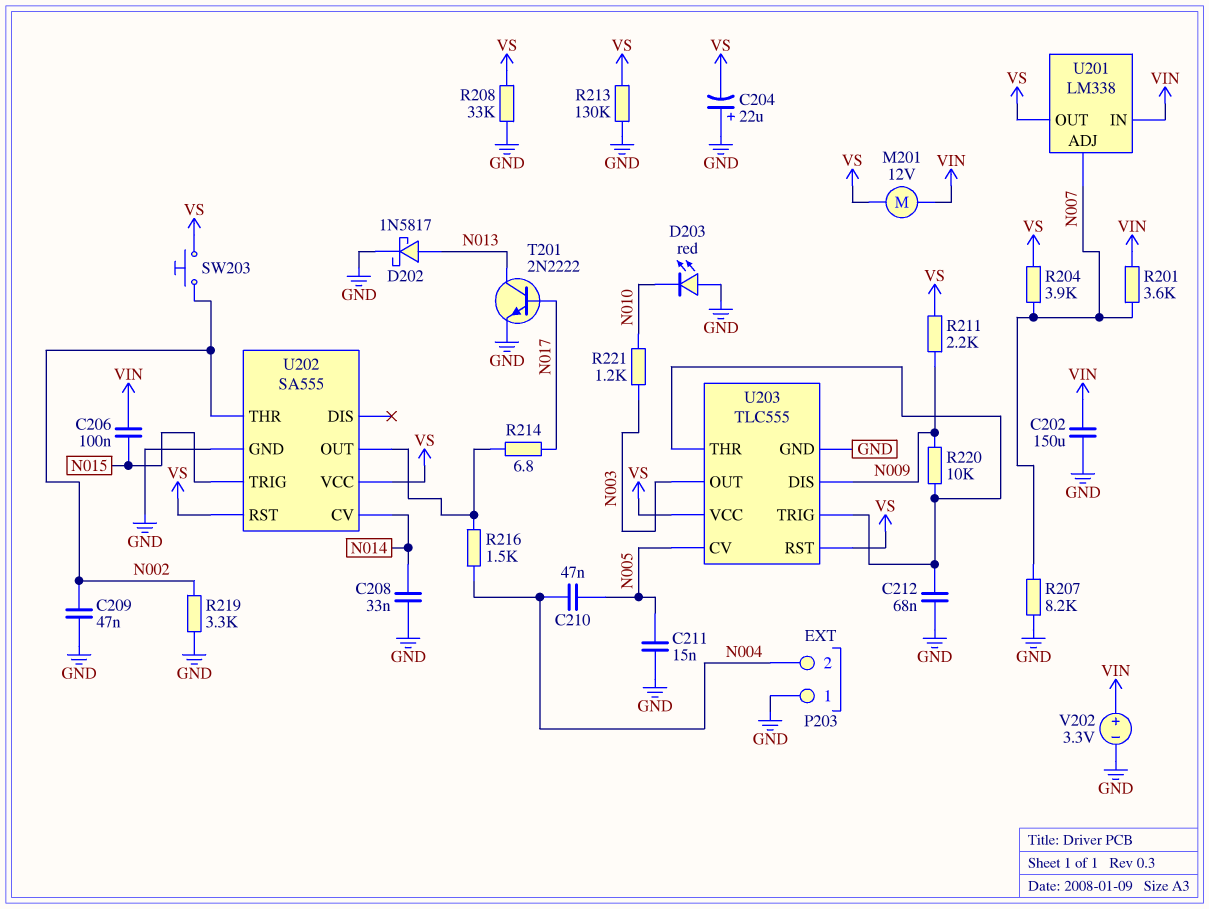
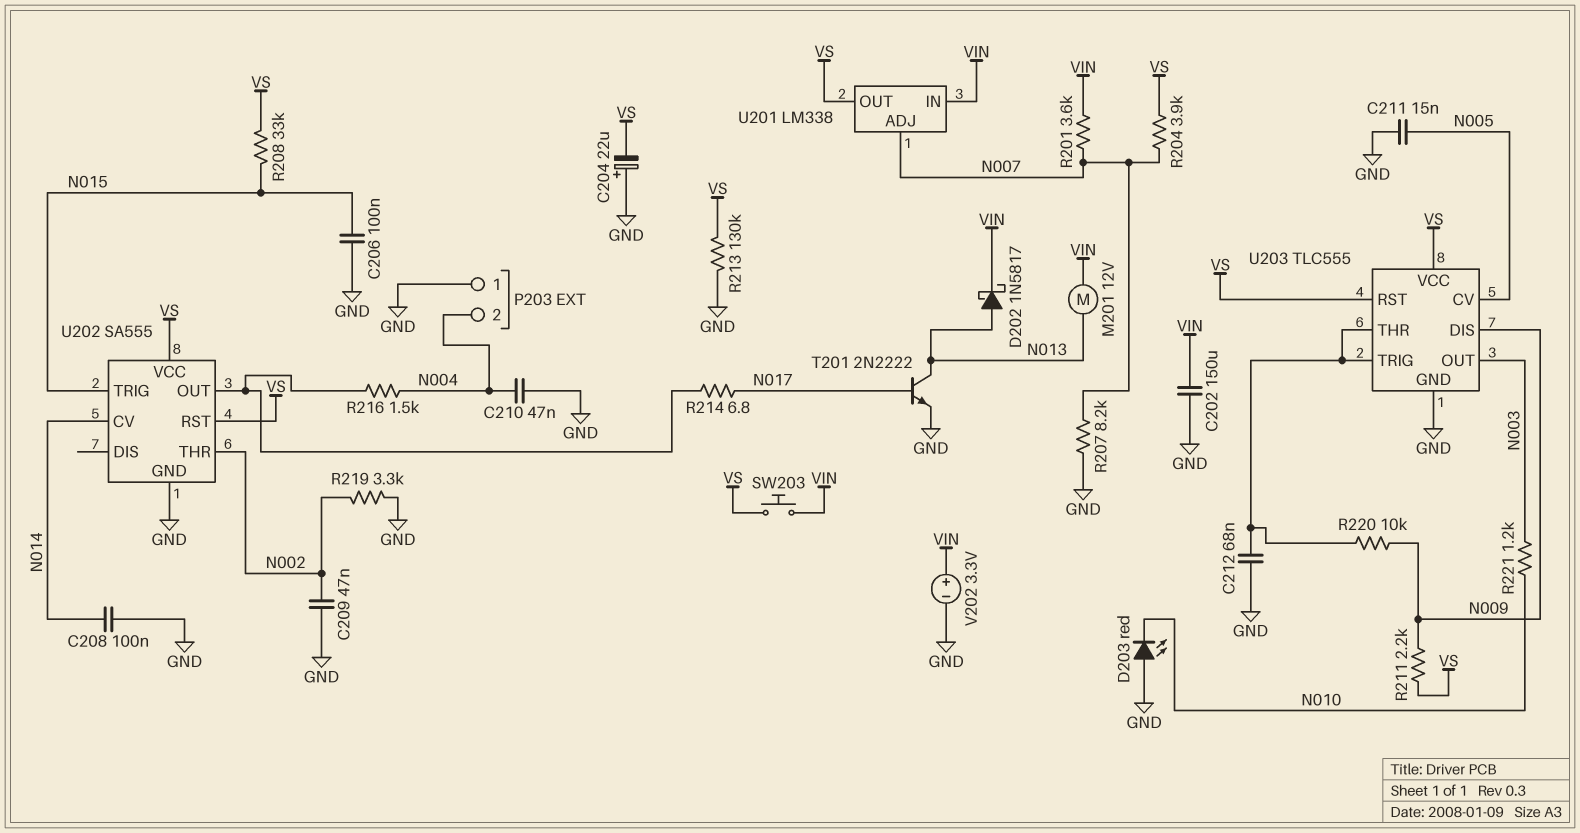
C206: 100nF (N015, VIN) -> 100nF (GND, N015)
C208: 33nF (GND, N014) -> 100nF (GND, N014)
C210: 47nF (N004, N005) -> 47nF (GND, N004)
D202: schottky 1N5817 (A N013, K GND) -> schottky 1N5817 (A N013, K VIN)
M201: motor 12V (VIN, VS) -> motor 12V (N013, VIN)
R208: 33k (GND, VS) -> 33k (N015, VS)
SW203: button (N002, VS) -> button (VIN, VS)

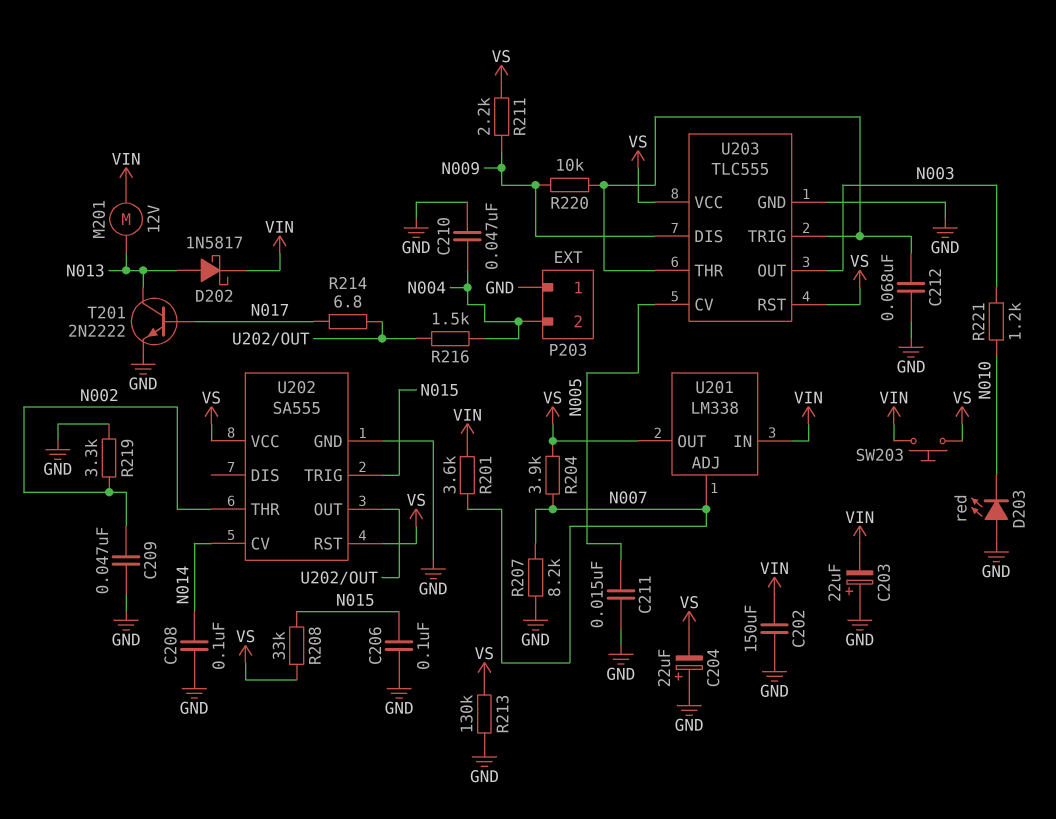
C203: none -> 22uF (plus GND, minus VIN)
V202: 3.3V (plus VIN, minus GND) -> none

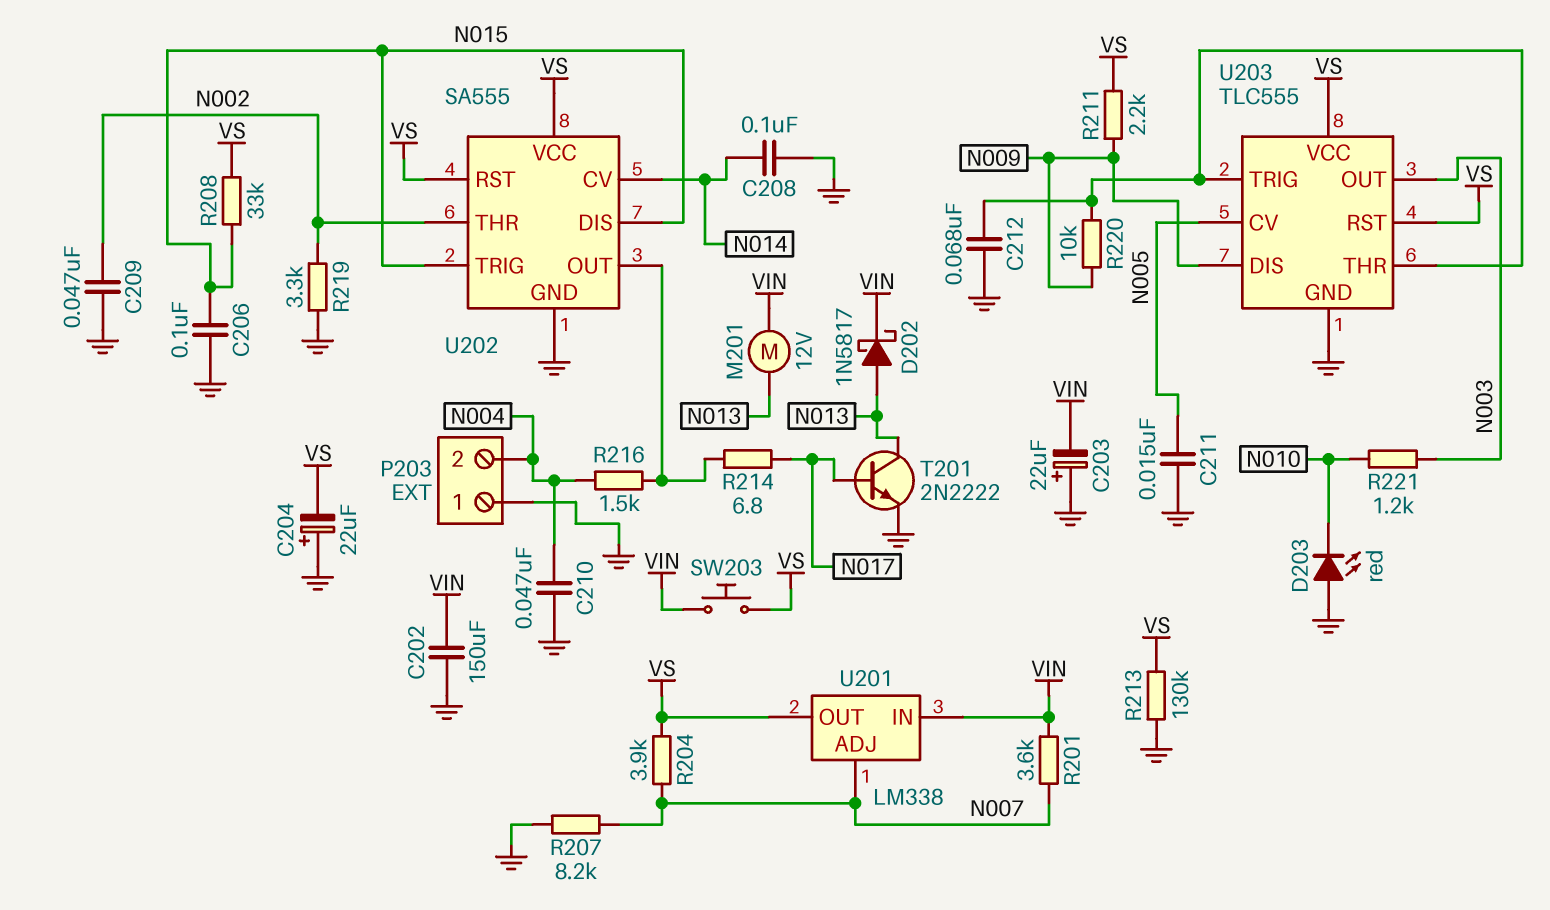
U202 pin DIS: none -> N015

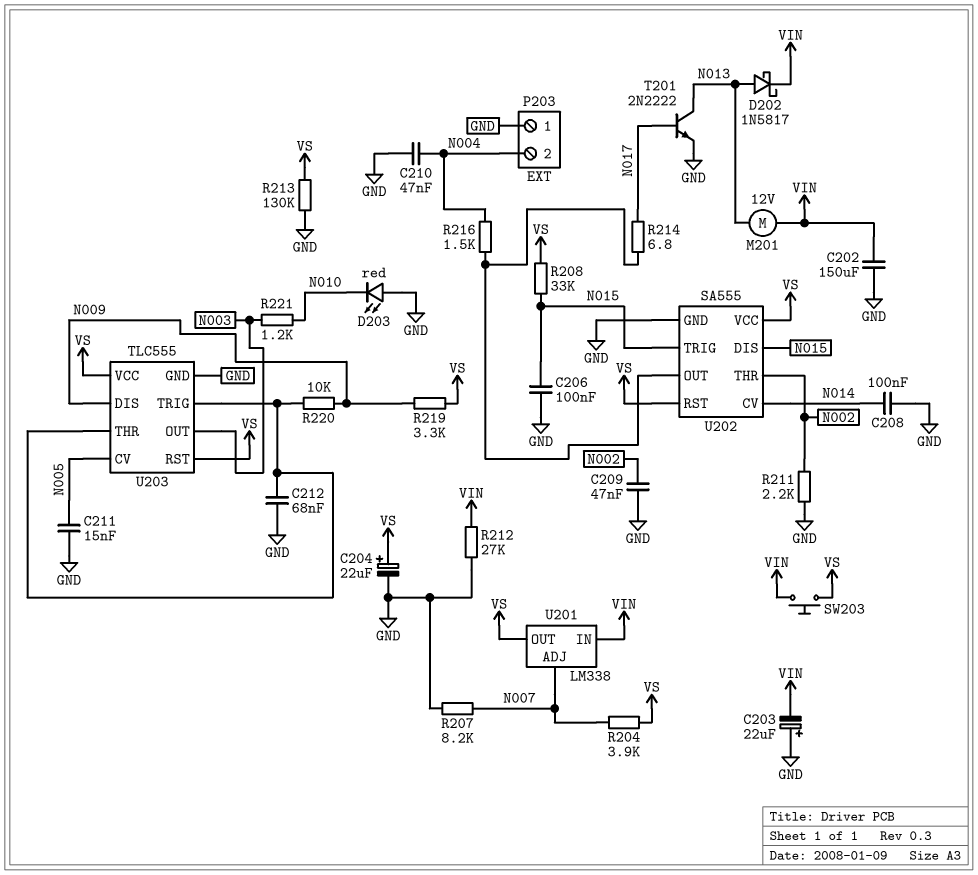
C204: 22uF (plus GND, minus VS) -> 22uF (plus VS, minus GND)
R201: 3.6k (N007, VIN) -> none
R211: 2.2k (N009, VS) -> 2.2k (GND, N002)
R212: none -> 27k (GND, VIN)
R219: 3.3k (GND, N002) -> 3.3k (N009, VS)

